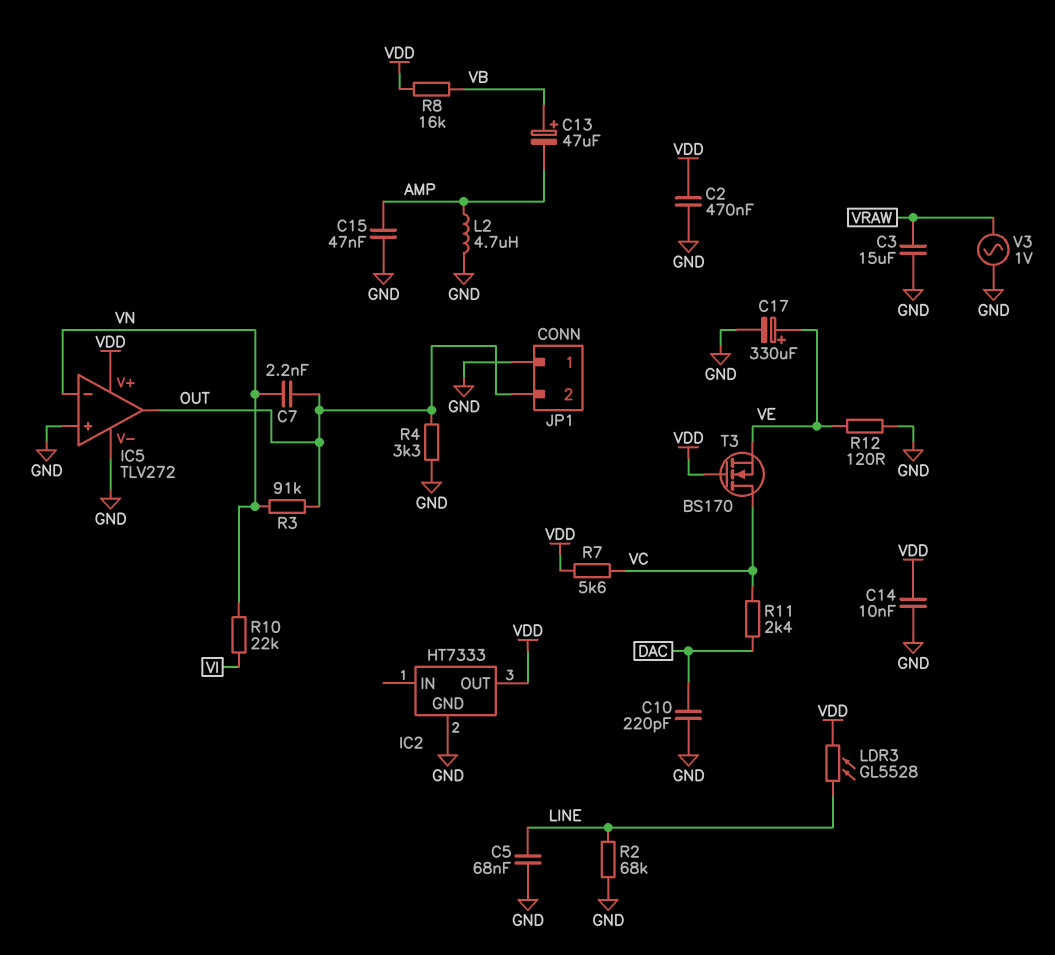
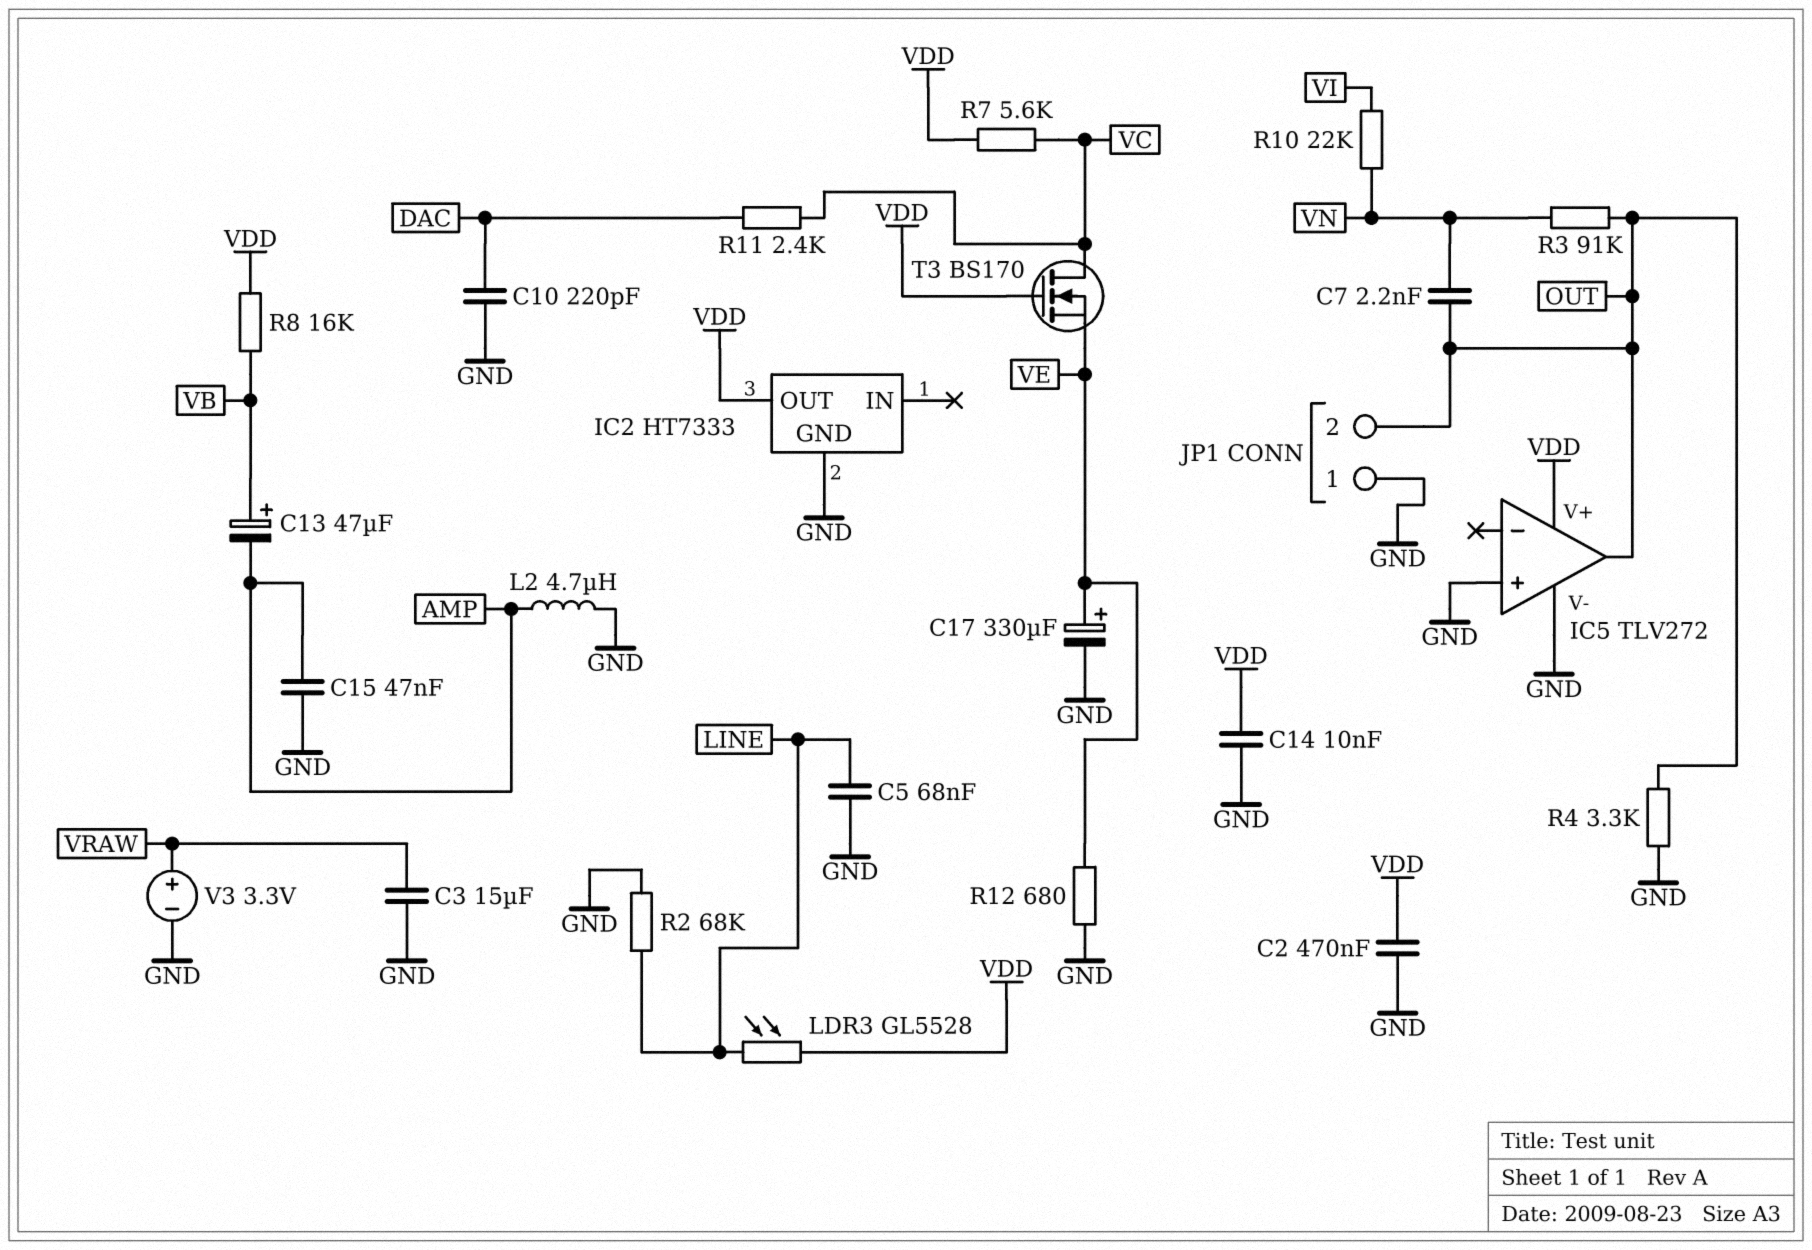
IC5 pin in-: VN -> none
R12: 120 (GND, VE) -> 680 (GND, VE)
V3: AC 1V (GND, VRAW) -> 3.3V (plus VRAW, minus GND)

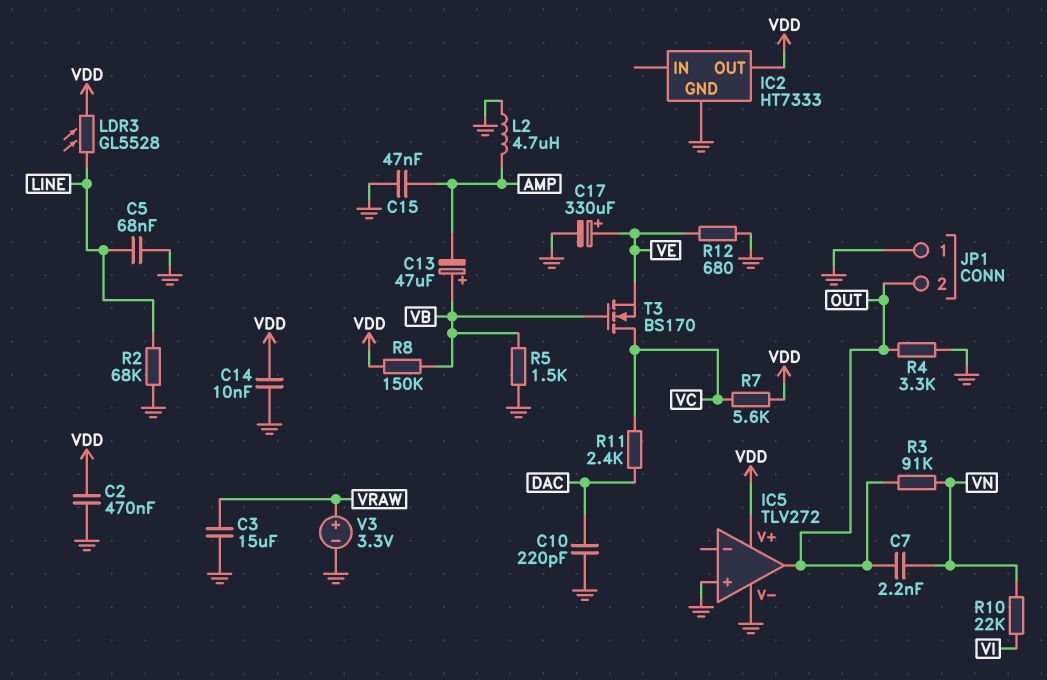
R5: none -> 1.5k (GND, VB)
R8: 16k (VB, VDD) -> 150k (VB, VDD)
T3: NMOS BS170 (G VDD, D VC, S VE) -> NMOS BS170 (G VB, D VC, S VE)

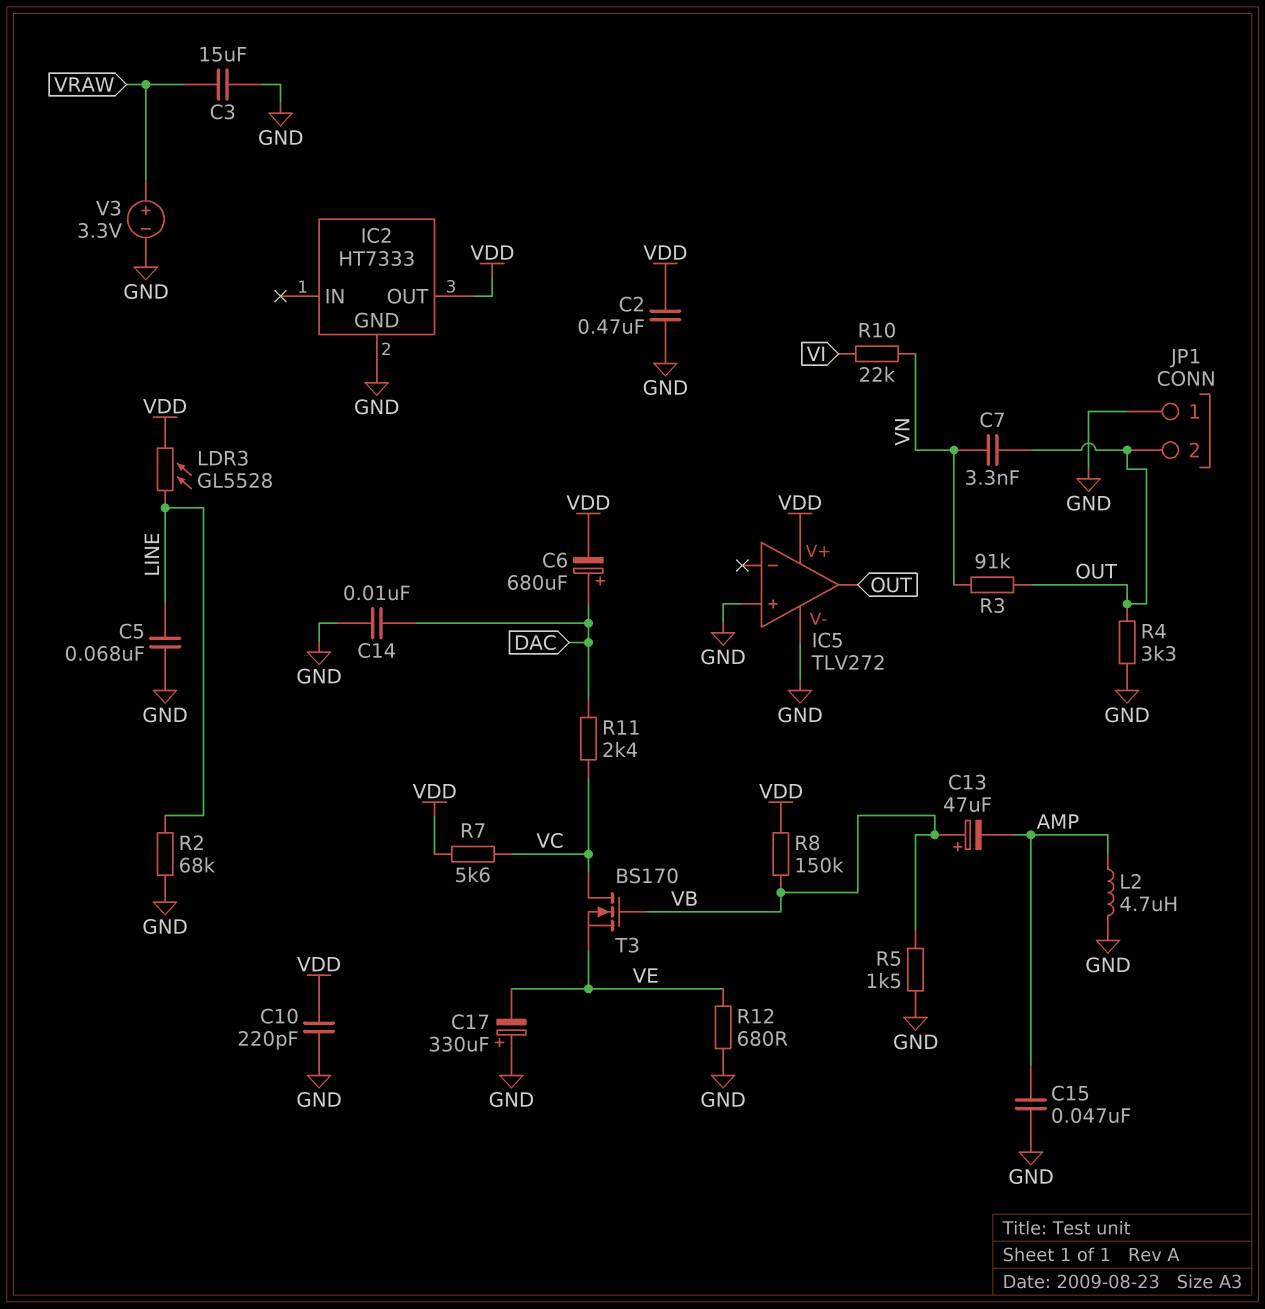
C6: none -> 680uF (plus DAC, minus VDD)
C7: 2.2nF (OUT, VN) -> 3.3nF (OUT, VN)
C10: 220pF (DAC, GND) -> 220pF (GND, VDD)
C14: 10nF (GND, VDD) -> 10nF (DAC, GND)
C17: 330uF (plus VE, minus GND) -> 330uF (plus GND, minus VE)

